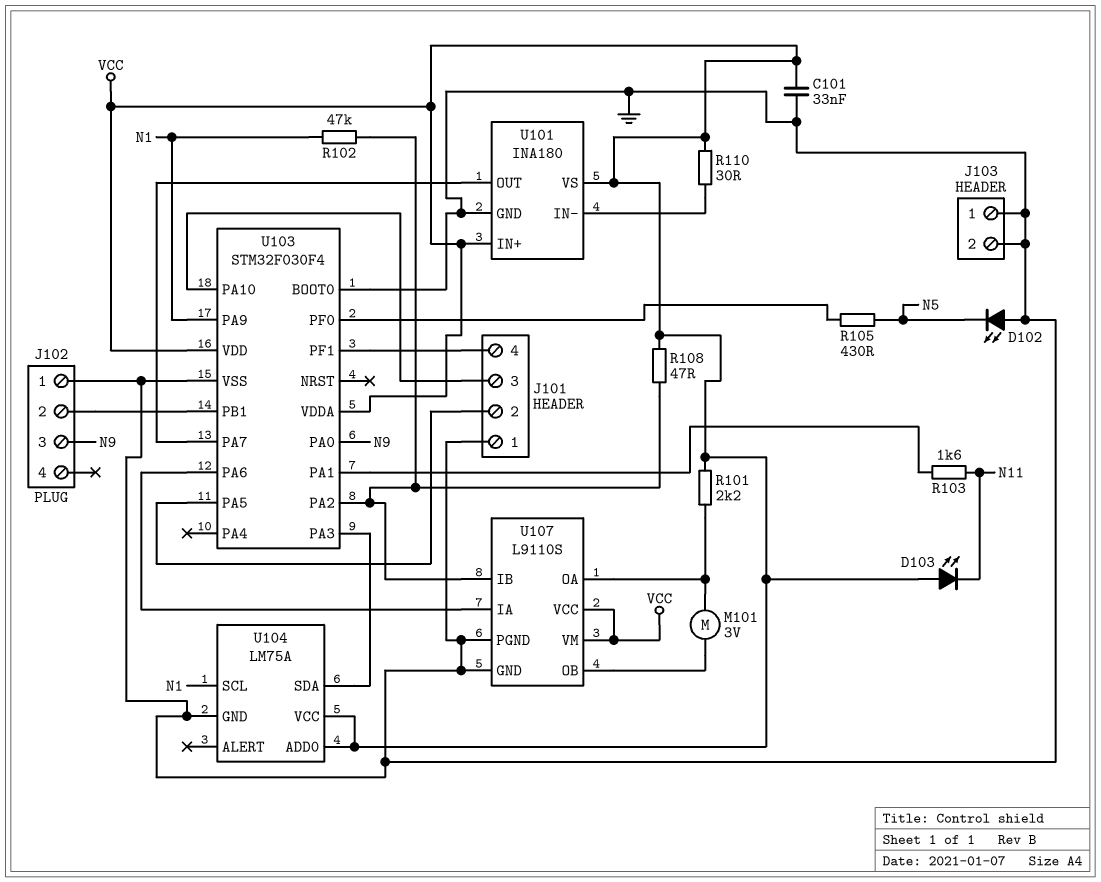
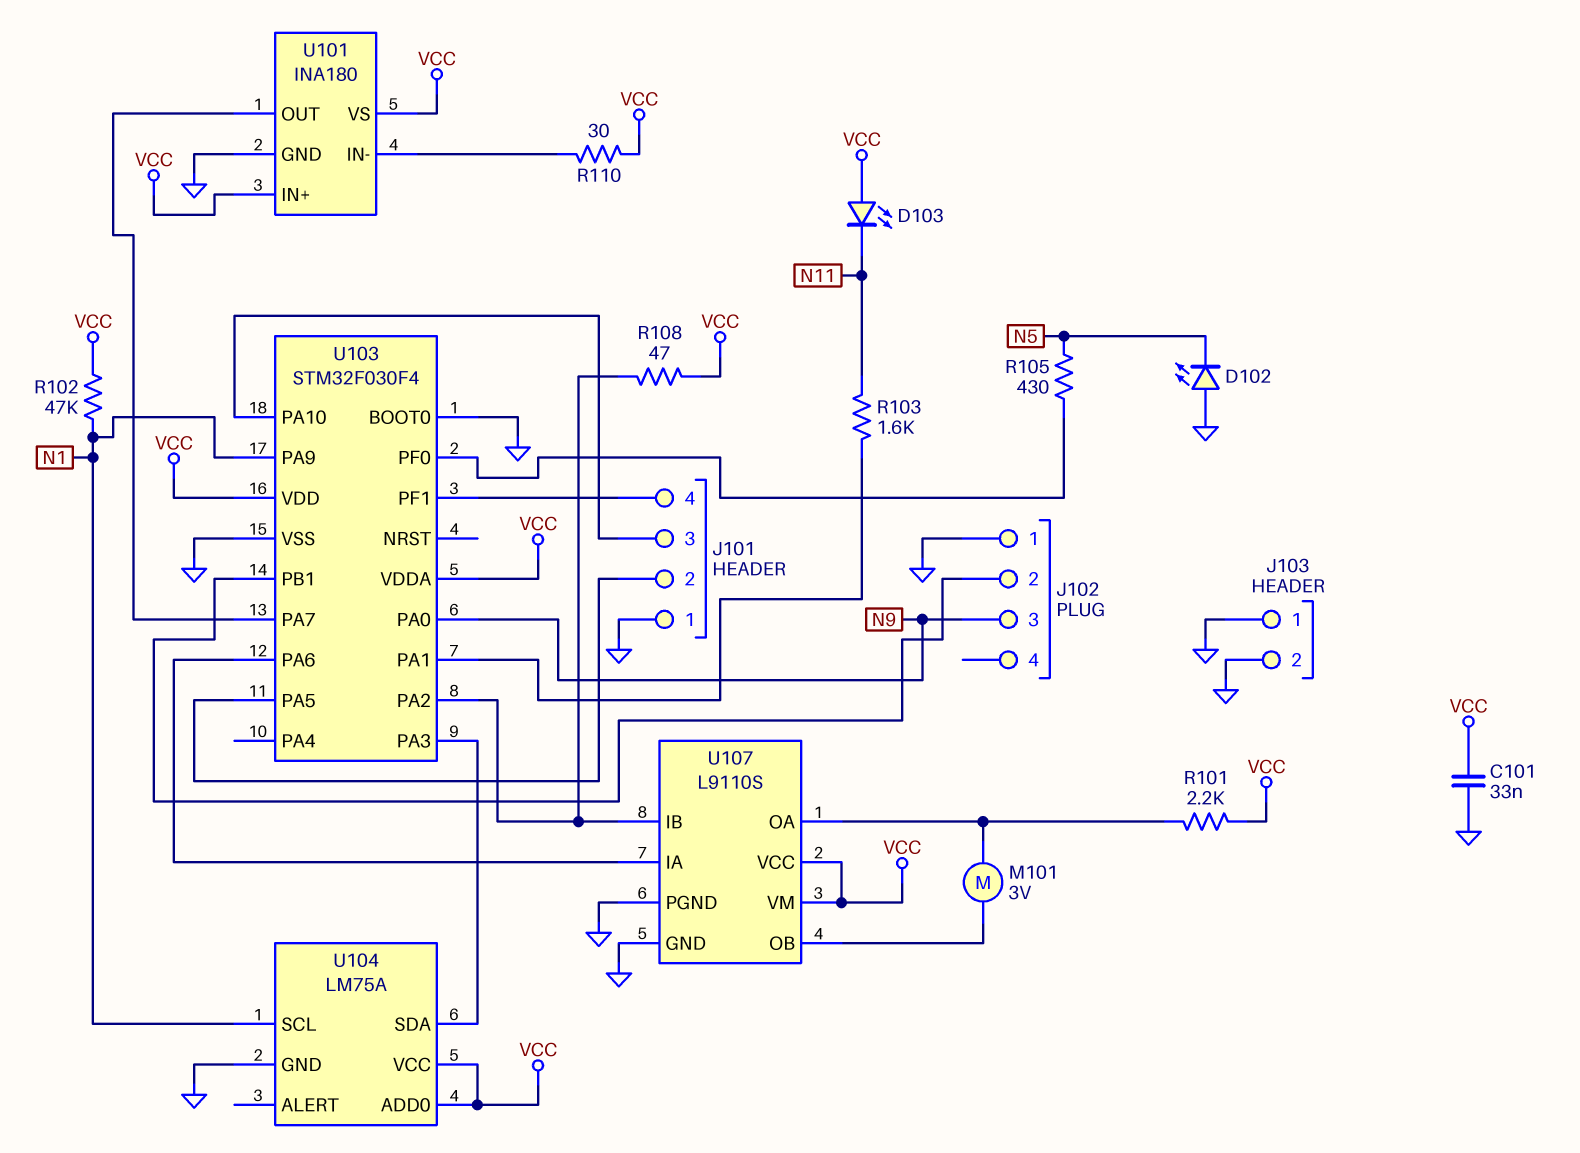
R102: 47k (N1, U103/PA2) -> 47k (N1, VCC)

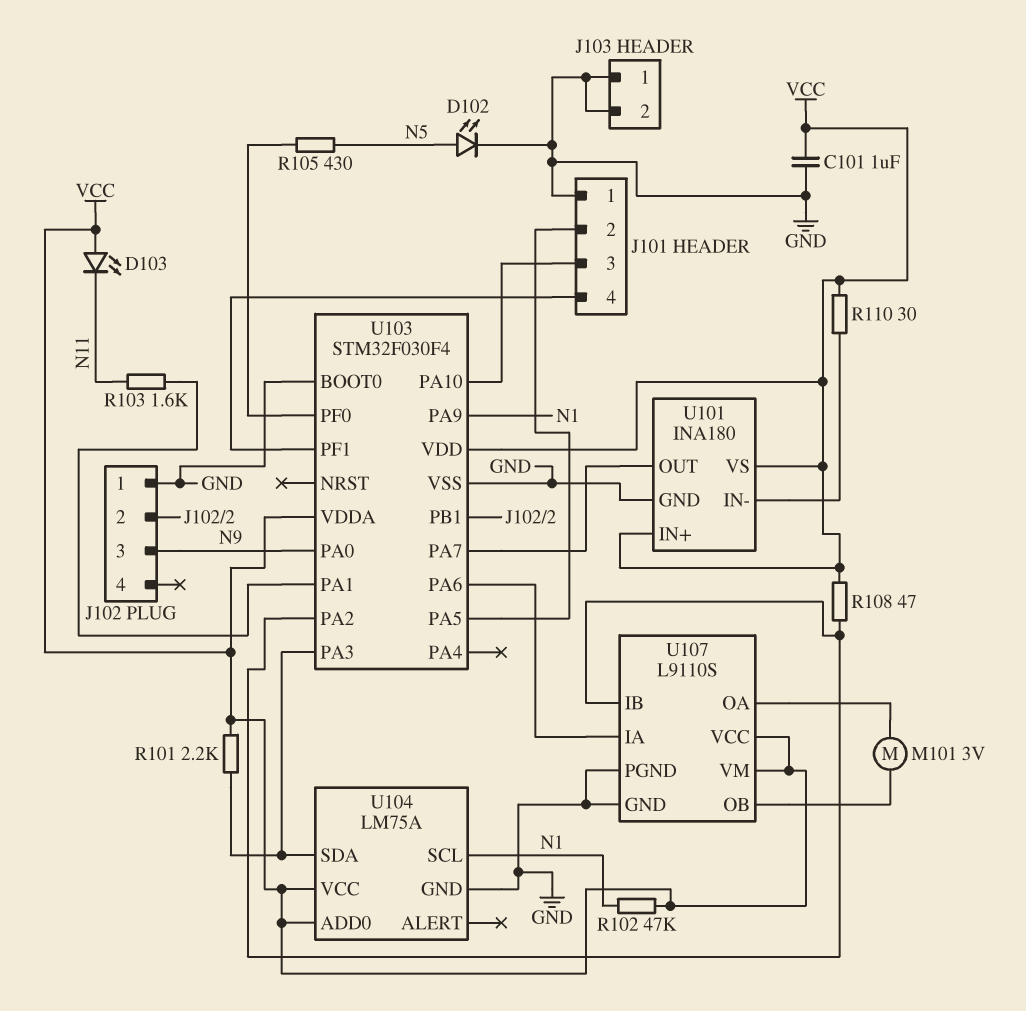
C101: 33nF (GND, VCC) -> 1uF (GND, VCC)
D102: LED (A GND, K N5) -> LED (A N5, K GND)
R101: 2.2k (U107/OA, VCC) -> 2.2k (U103/PA3, VCC)

